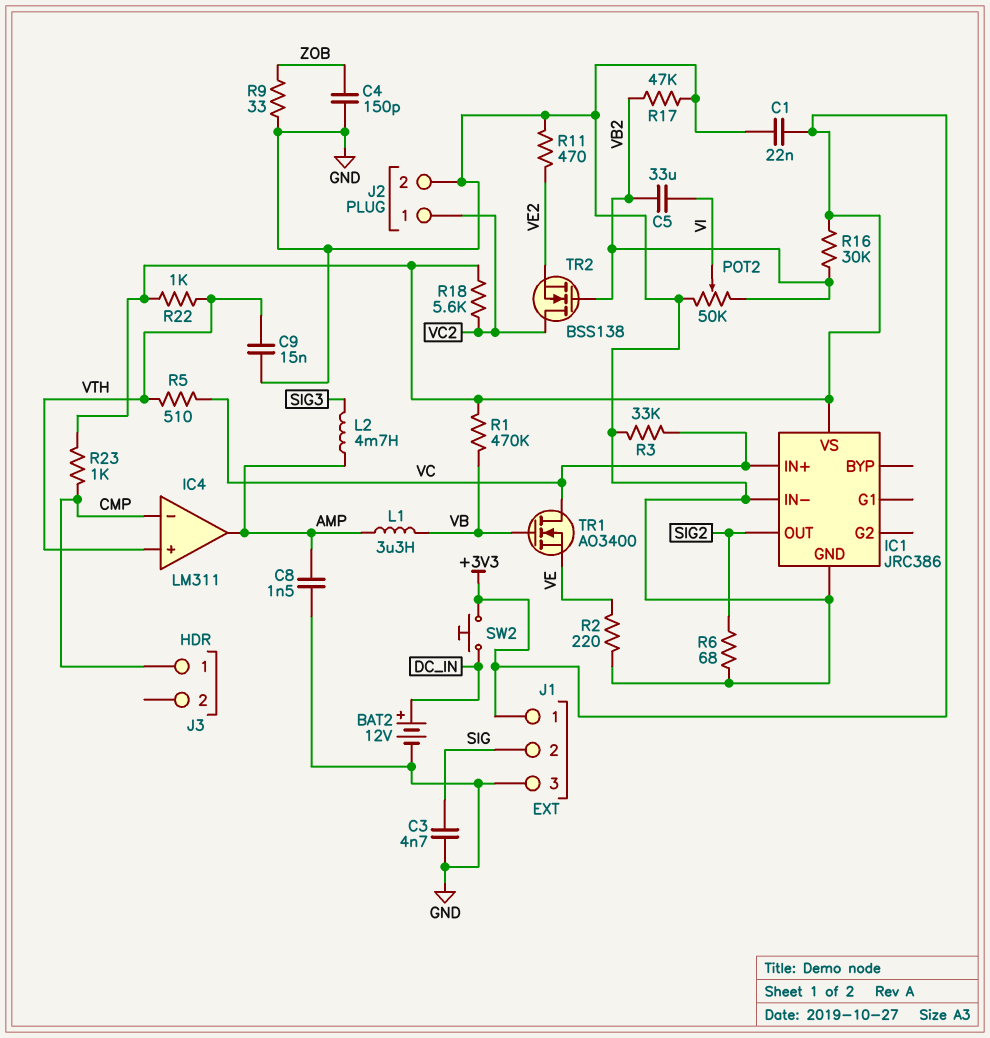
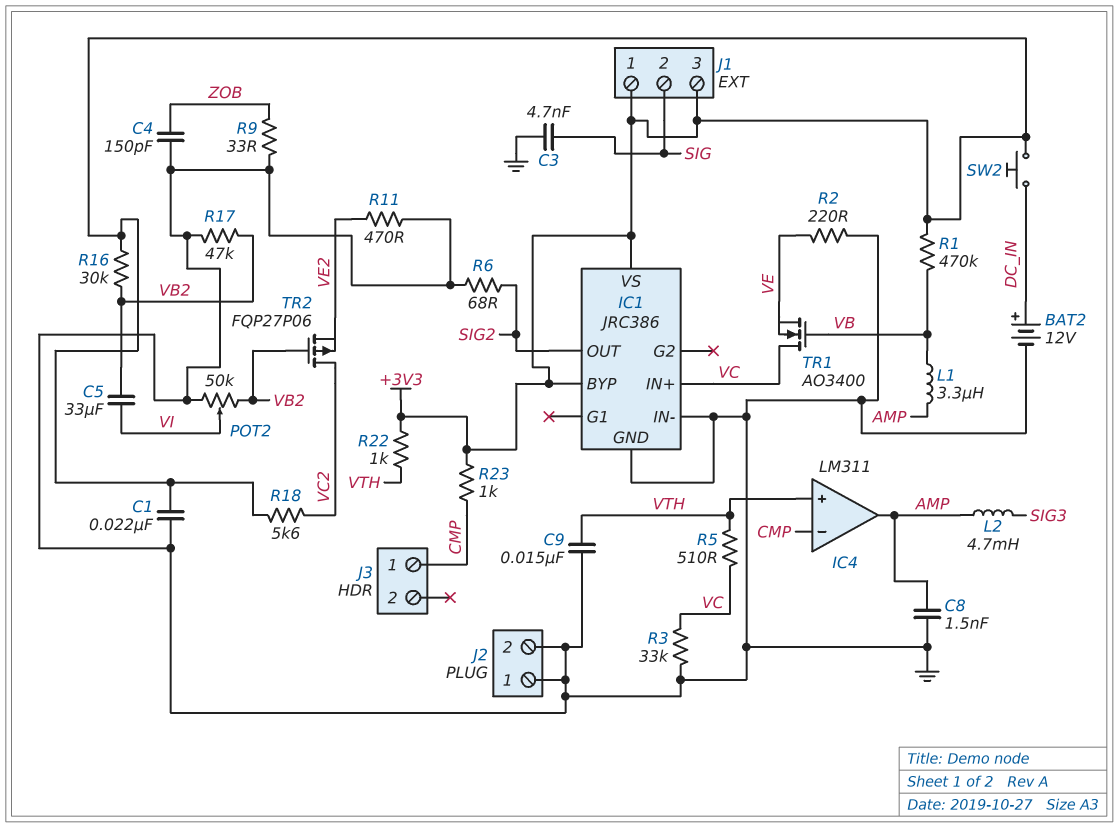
IC1 pin BYP: none -> +3V3
J1 pin 3: GND -> +3V3
J2 pin 1: VC2 -> GND
TR2: NMOS BSS138 (G VB2, D VC2, S VE2) -> PMOS FQP27P06 (G VB2, D VC2, S VE2)

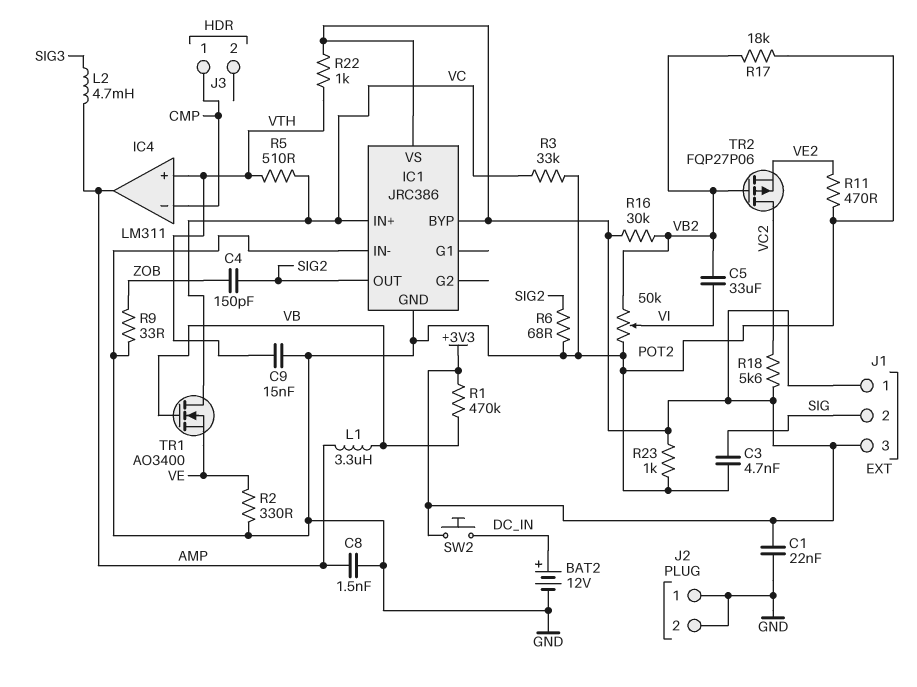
C4: 150pF (GND, ZOB) -> 150pF (SIG2, ZOB)
R2: 220 (GND, VE) -> 330 (GND, VE)
R17: 47k (GND, VB2) -> 18k (GND, VB2)
R23: 1k (+3V3, CMP) -> 1k (+3V3, GND)

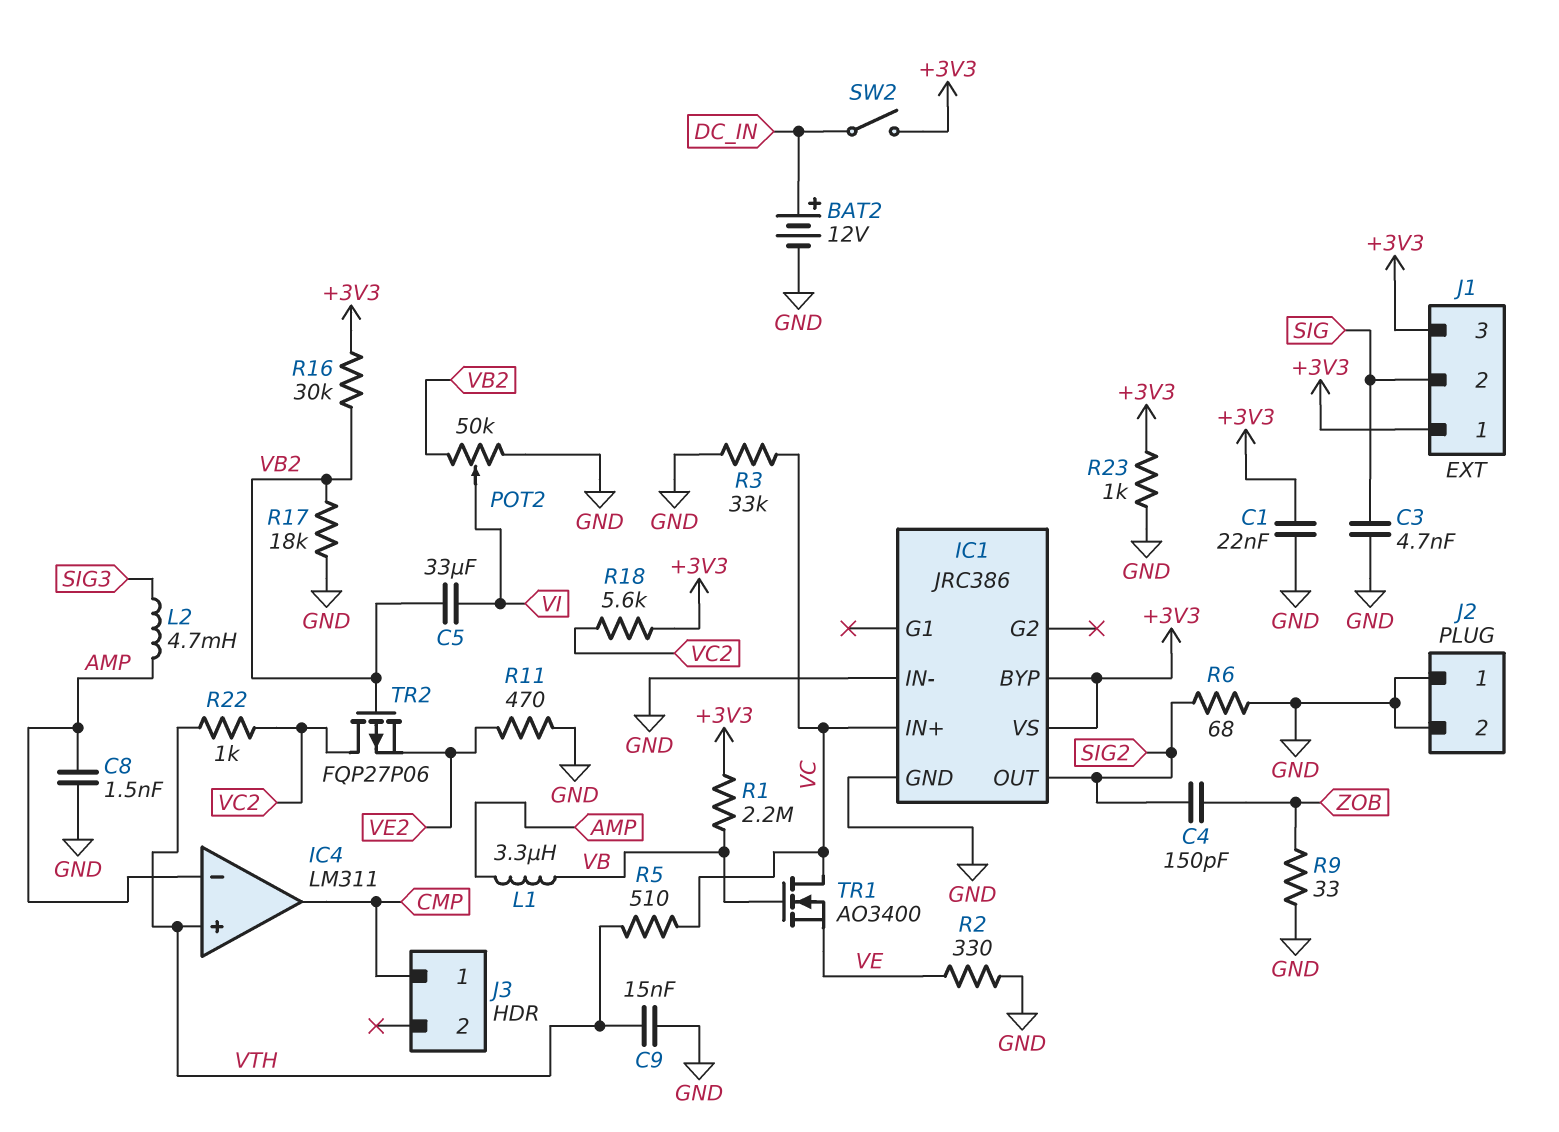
IC4 pin in-: CMP -> AMP
IC4 pin out: AMP -> CMP
R1: 470k (+3V3, VB) -> 2.2M (+3V3, VB)
R22: 1k (+3V3, VTH) -> 1k (VC2, VTH)
SW2: button (+3V3, DC_IN) -> switch (+3V3, DC_IN)

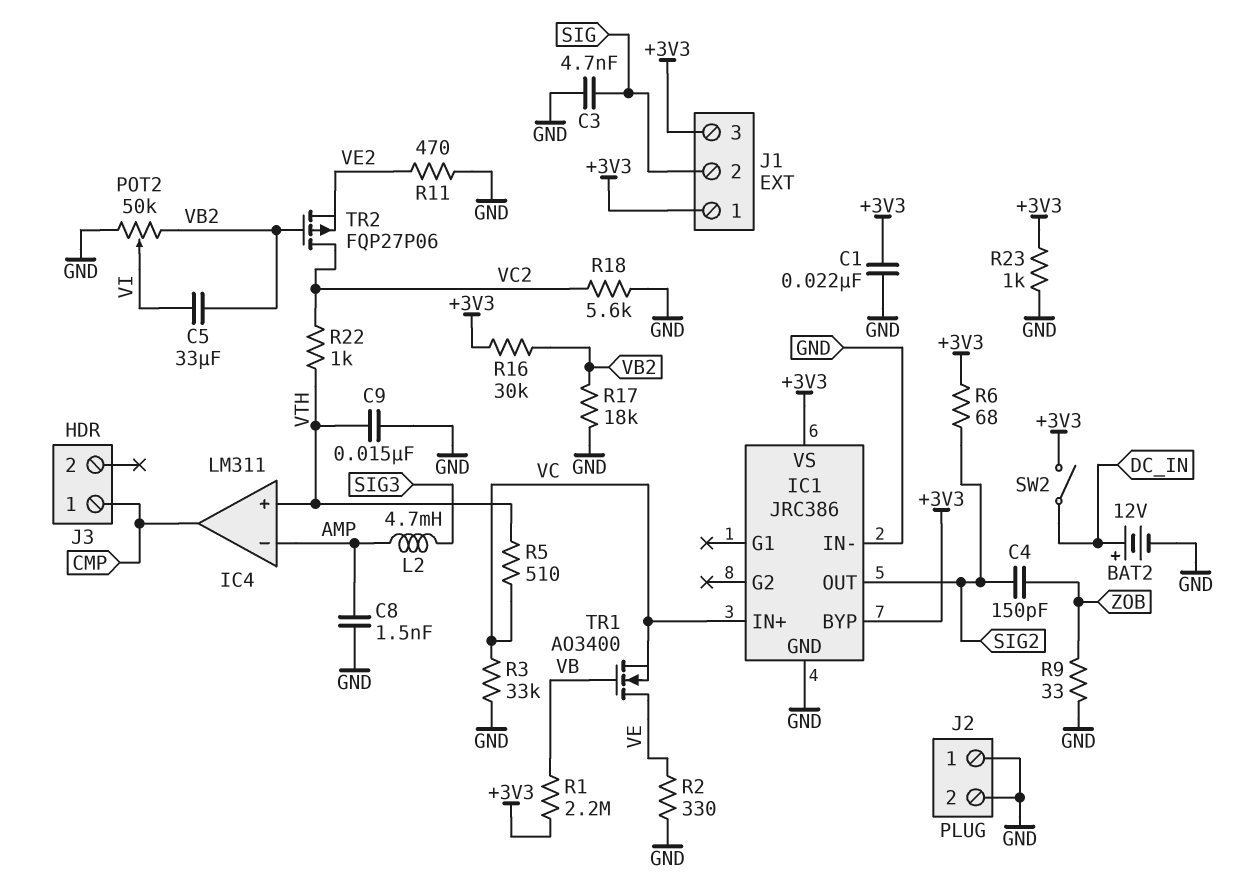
L1: 3.3uH (AMP, VB) -> none
R6: 68 (GND, SIG2) -> 68 (+3V3, SIG2)
R18: 5.6k (+3V3, VC2) -> 5.6k (GND, VC2)
TR1: NMOS AO3400 (G VB, D VC, S VE) -> NMOS AO3400 (G VB, D VE, S VC)

